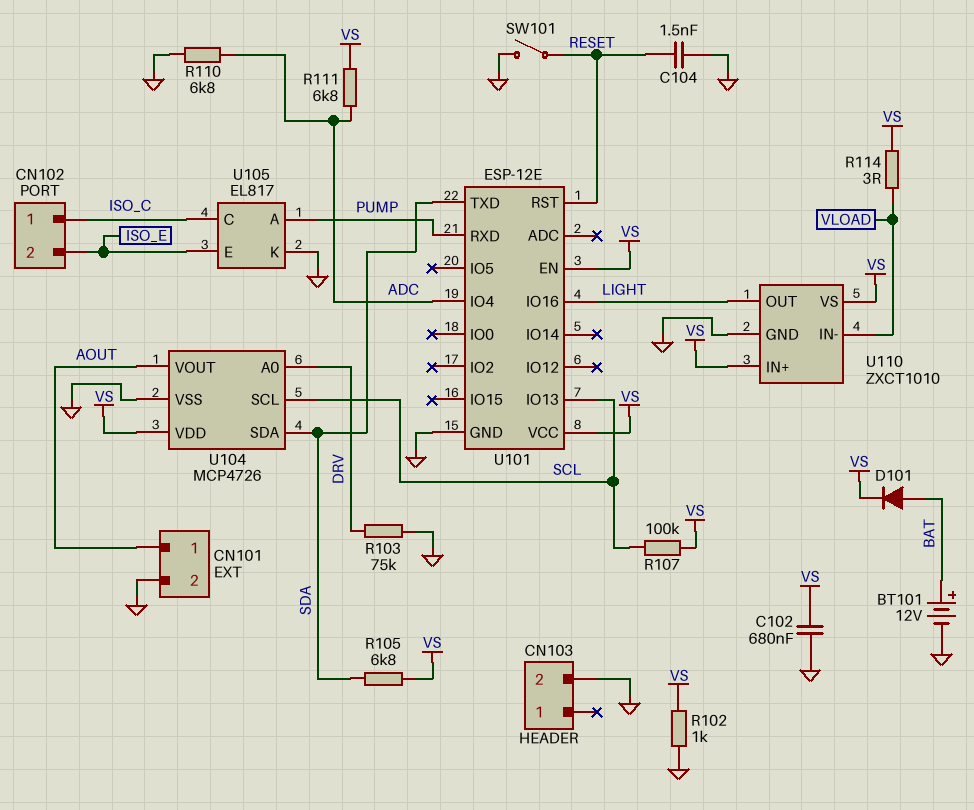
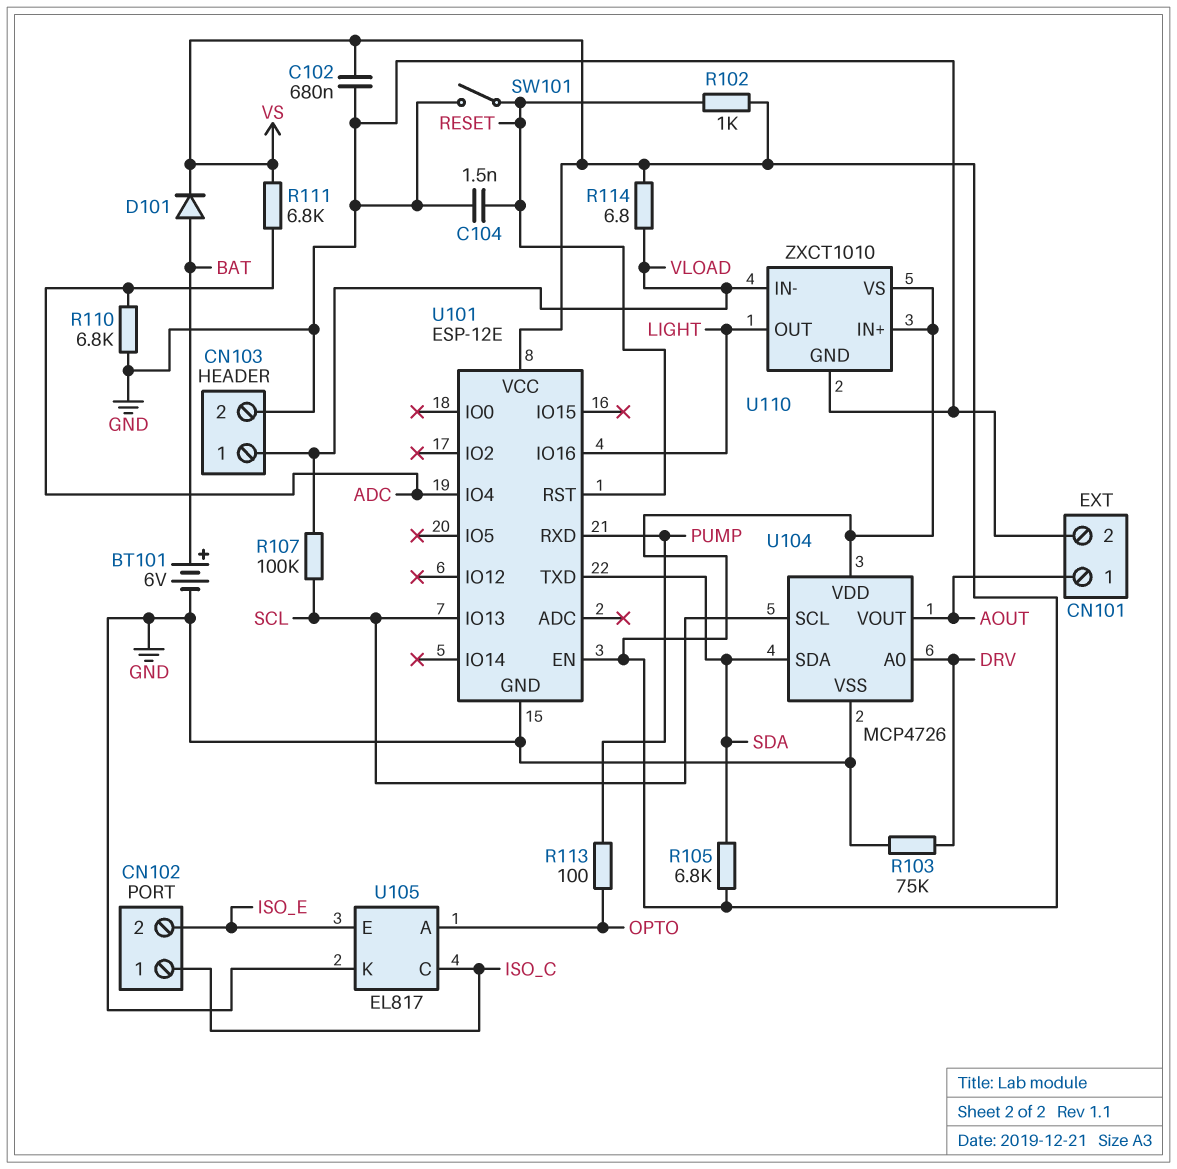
BT101: 12V (plus BAT, minus GND) -> 6V (plus BAT, minus GND)
CN103 pin 1: none -> VLOAD
R102: 1k (GND, VS) -> 1k (RESET, VS)
R107: 100k (SCL, VS) -> 100k (SCL, VLOAD)
R113: none -> 100 (OPTO, PUMP)
R114: 3 (VLOAD, VS) -> 6.8 (VLOAD, VS)
U105 pin A: PUMP -> OPTO

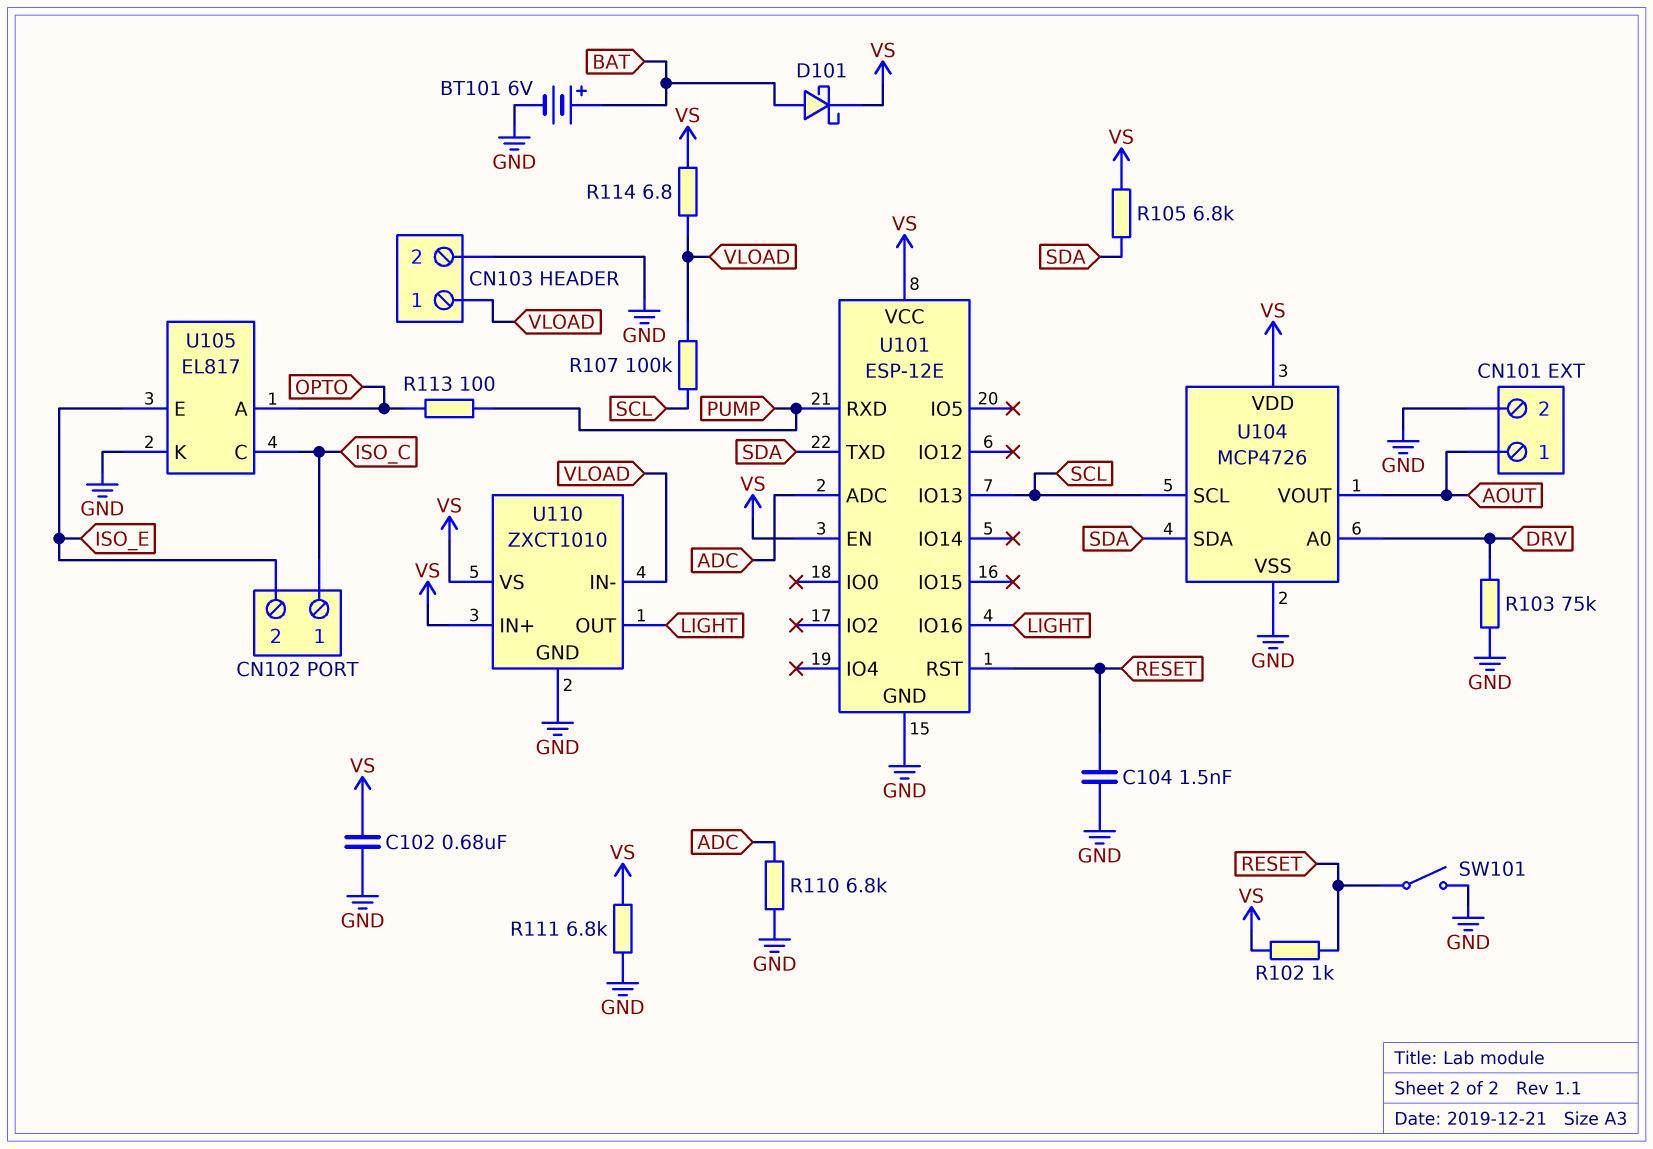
D101: diode (A BAT, K VS) -> schottky (A BAT, K VS)
R111: 6.8k (ADC, VS) -> 6.8k (GND, VS)
U101 pin ADC: none -> ADC
U101 pin IO4: ADC -> none

